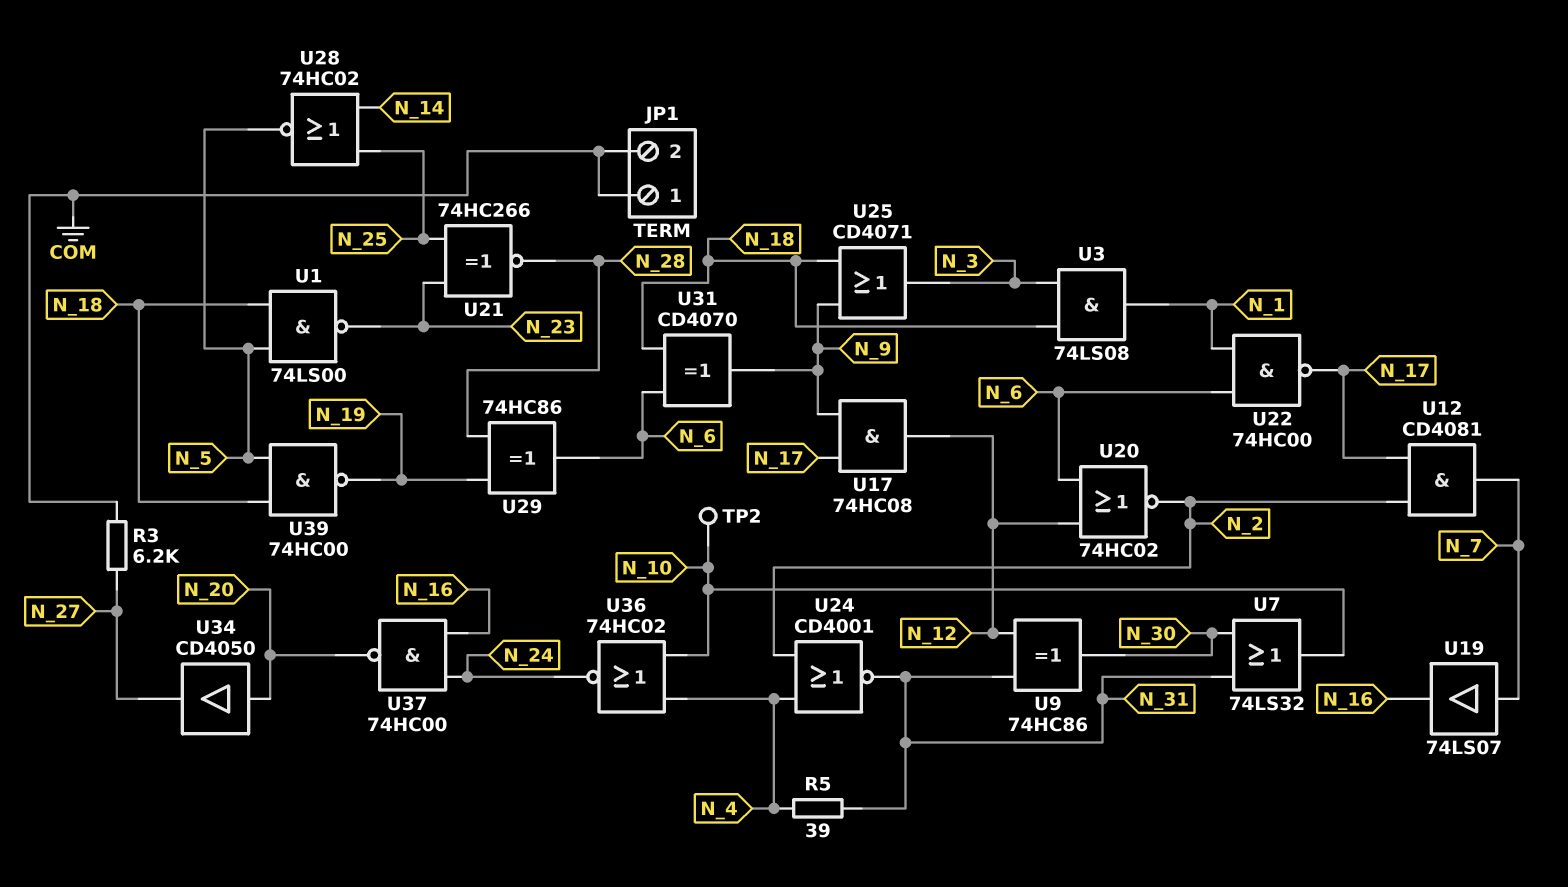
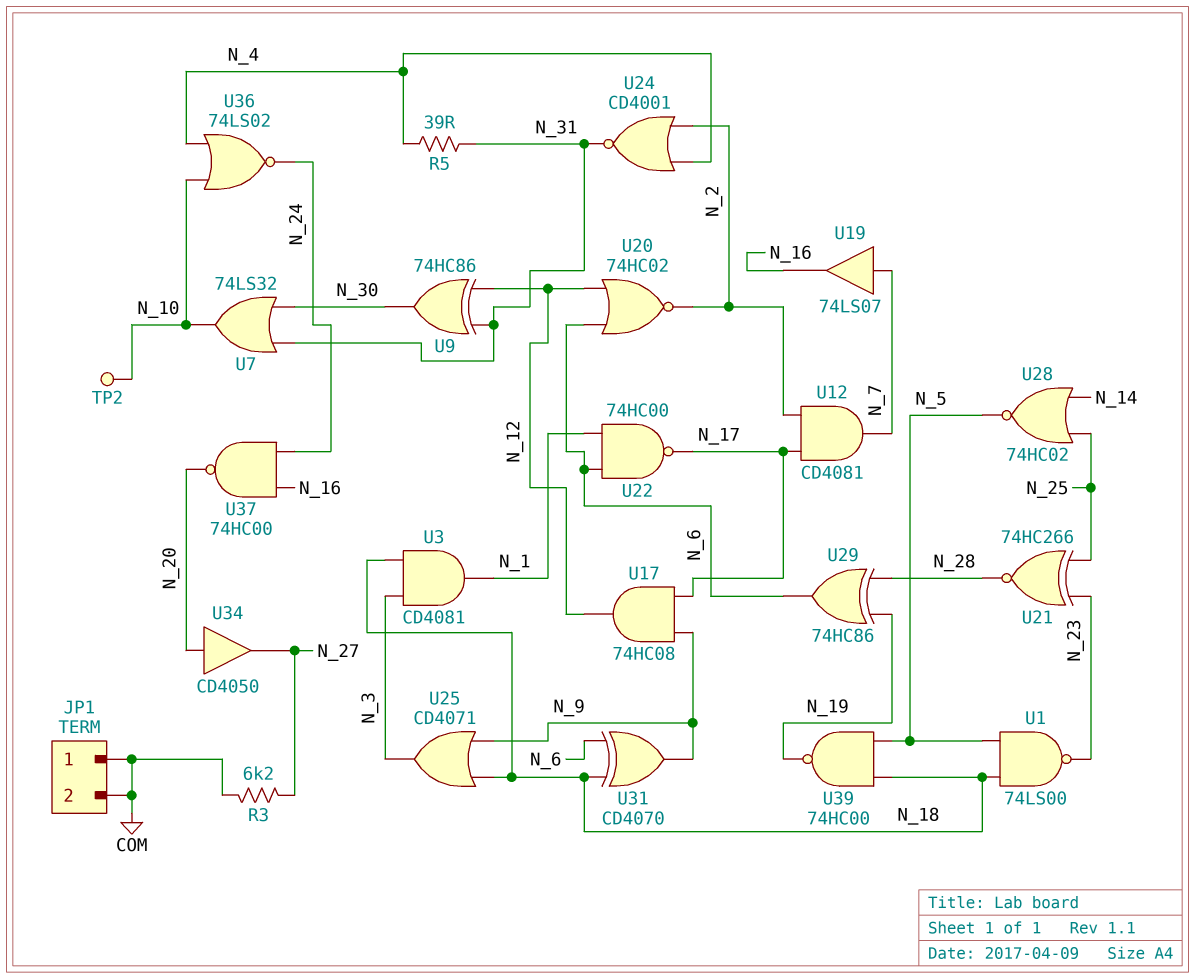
U3: AND 74LS08 (in N_3, in N_18, out N_1) -> AND CD4081 (in N_3, in N_18, out N_1)
U36: NOR 74HC02 (in N_4, in N_10, out N_24) -> NOR 74LS02 (in N_4, in N_10, out N_24)

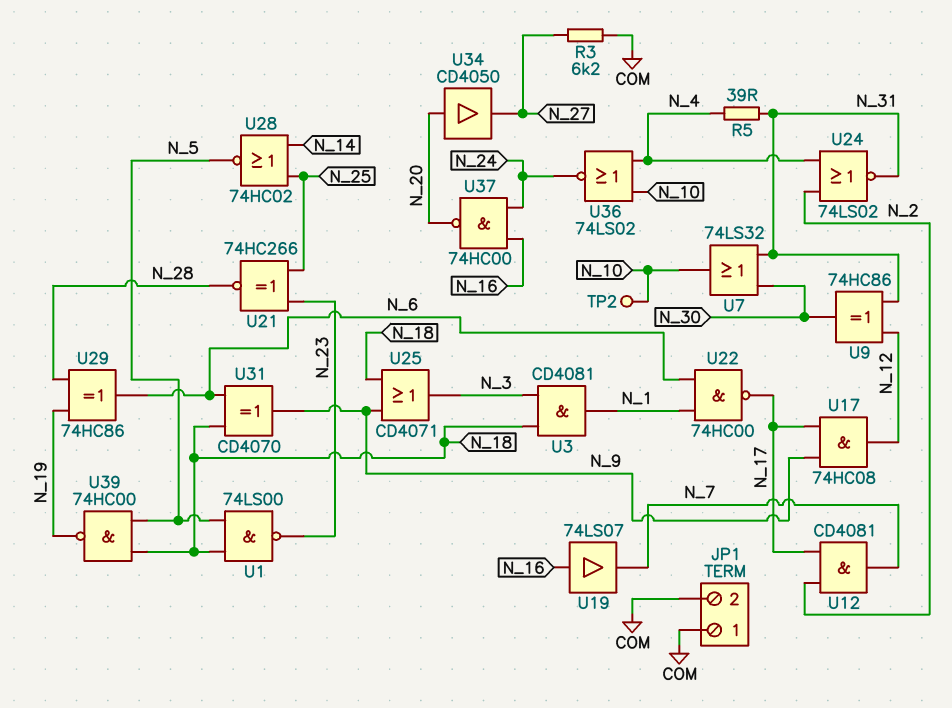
U19: buffer 74LS07 (in N_7, out N_16) -> buffer 74LS07 (in N_16, out N_7)
U20: NOR 74HC02 (in N_6, in N_12, out N_2) -> none
U24: NOR CD4001 (in N_2, in N_4, out N_31) -> NOR 74LS02 (in N_2, in N_4, out N_31)

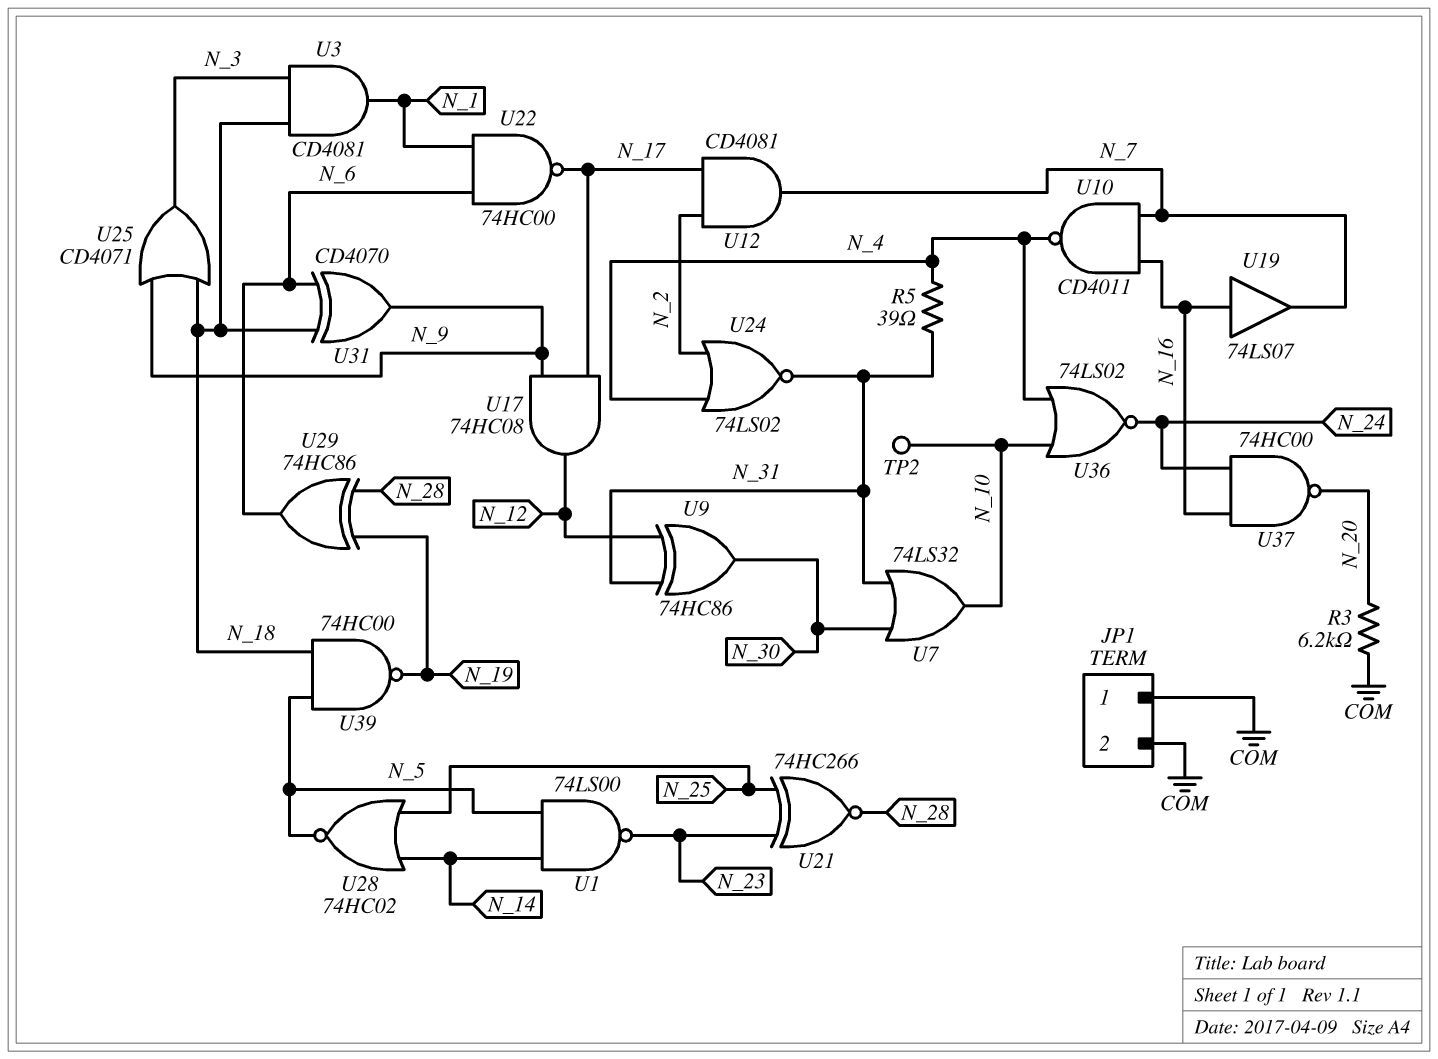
R3: 6.2k (COM, N_27) -> 6.2k (COM, N_20)
U1: NAND 74LS00 (in N_5, in N_18, out N_23) -> NAND 74LS00 (in N_5, in N_14, out N_23)
U10: none -> NAND CD4011 (in N_7, in N_16, out N_4)
U34: buffer CD4050 (in N_20, out N_27) -> none

